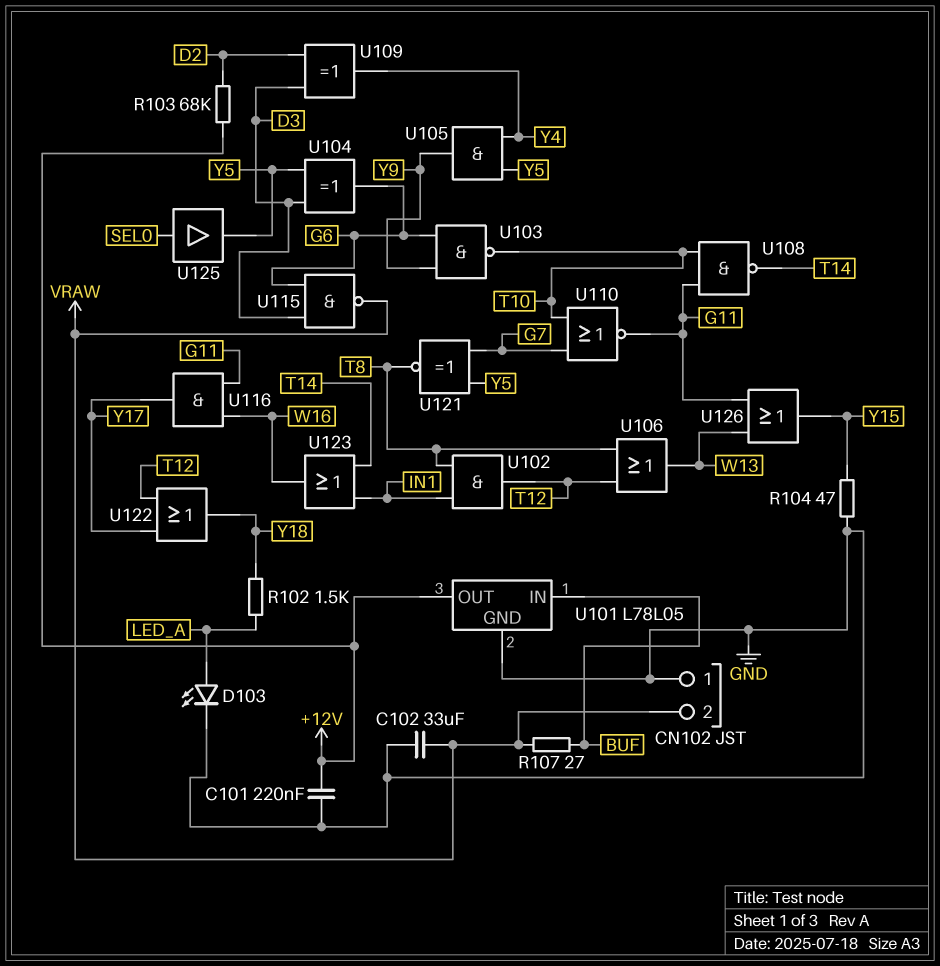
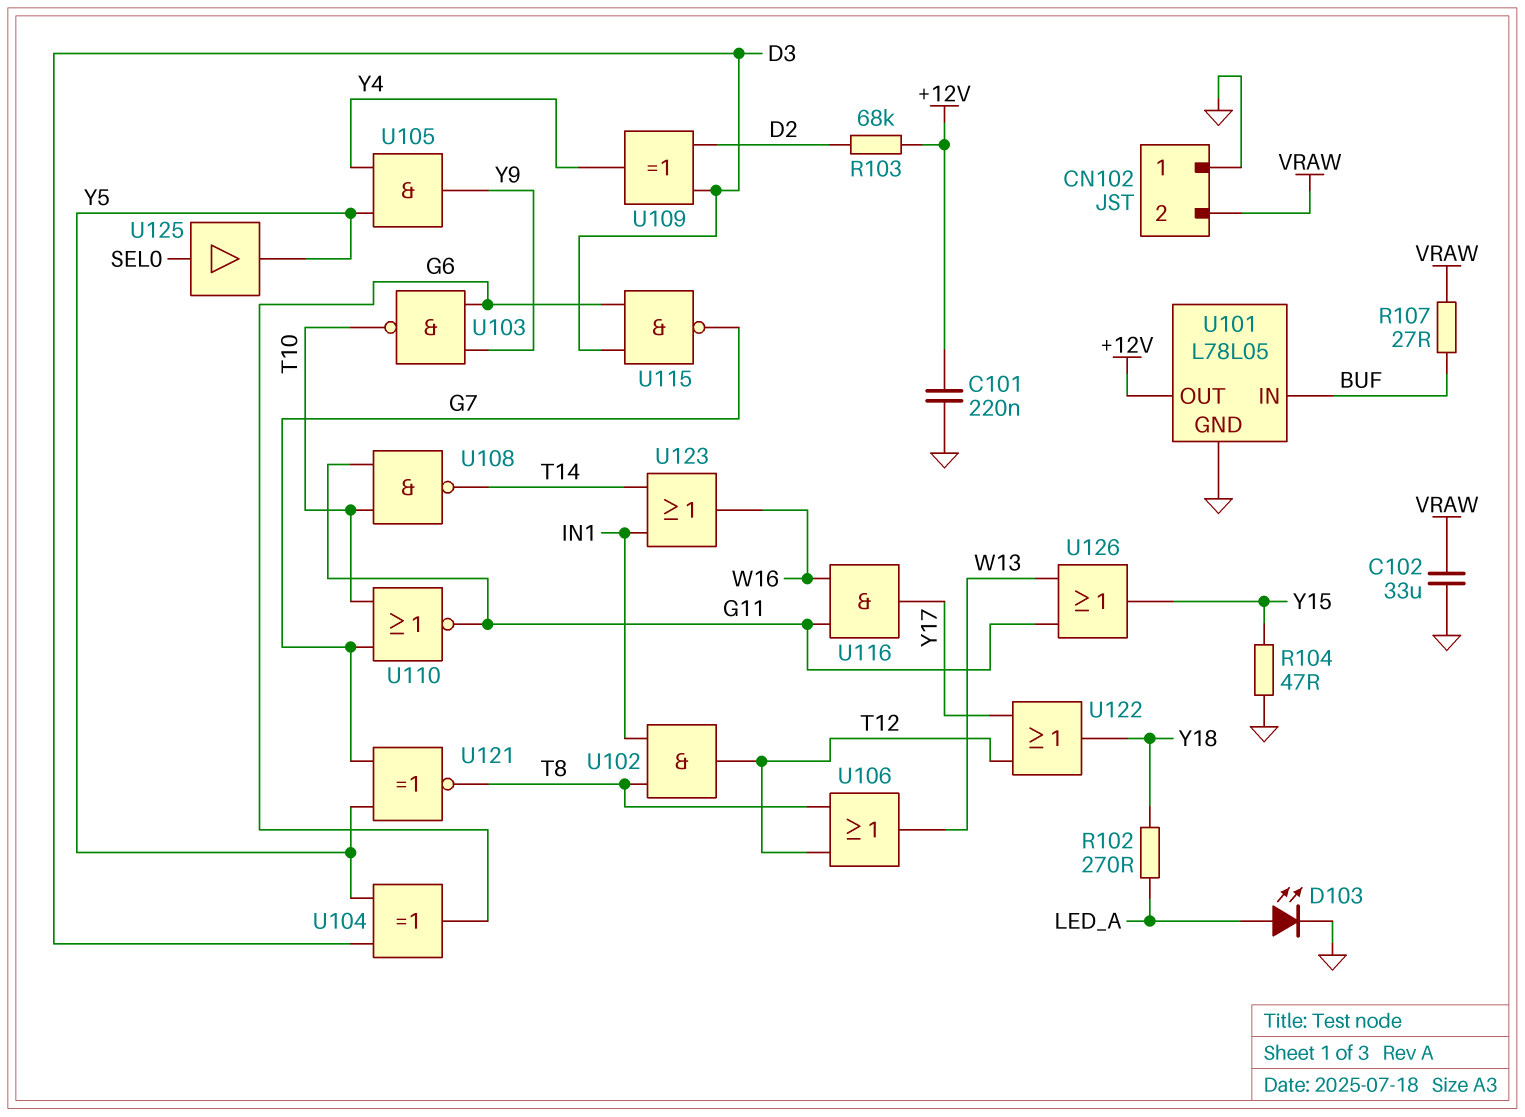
R102: 1.5k (LED_A, Y18) -> 270 (LED_A, Y18)
U115: NAND (in D3, in G6, out VRAW) -> NAND (in D3, in G6, out G7)

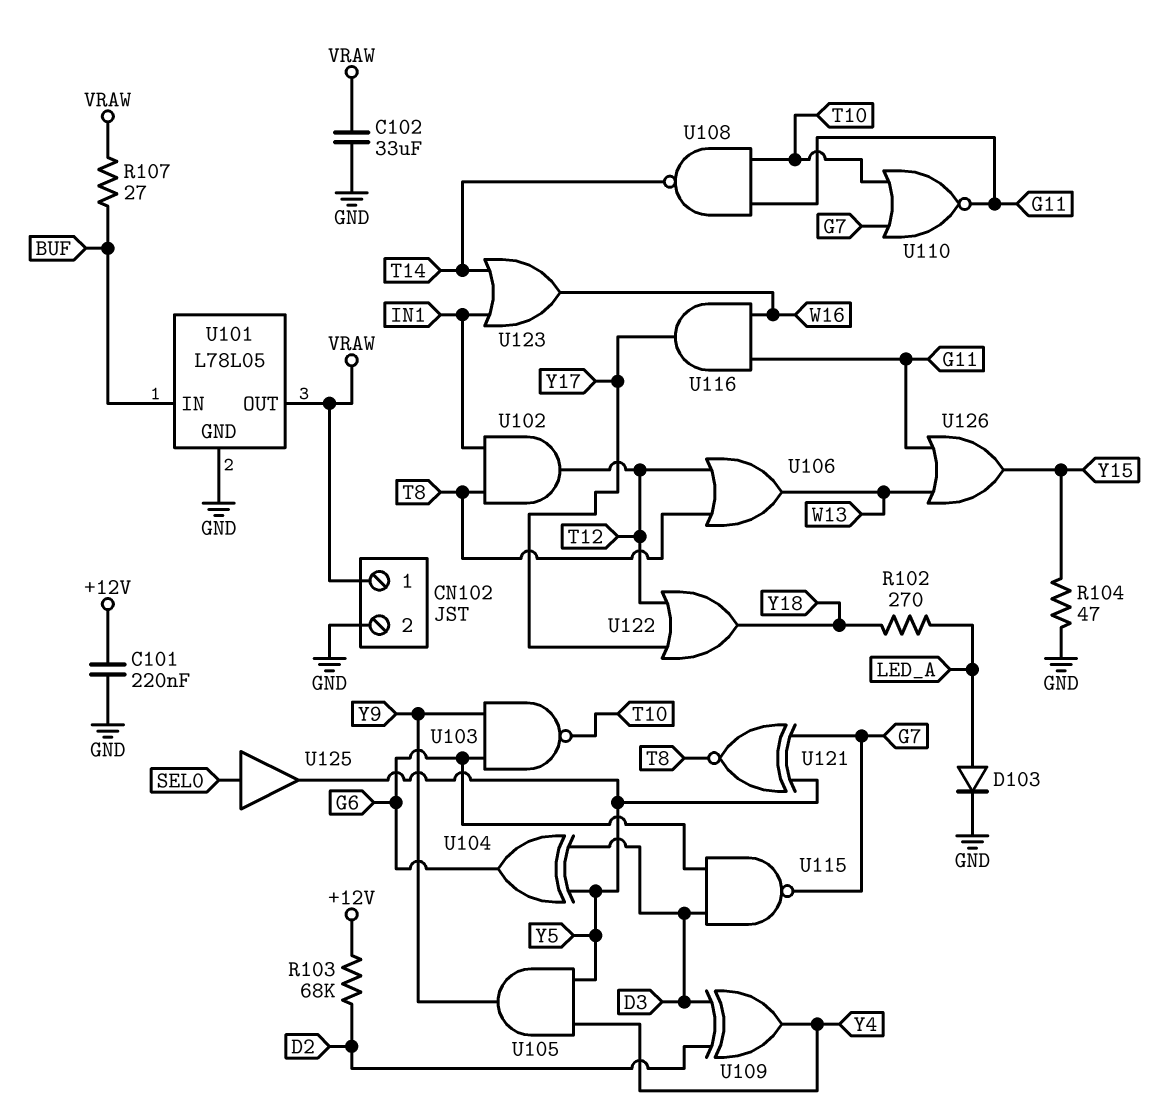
CN102 pin 1: GND -> VRAW
CN102 pin 2: VRAW -> GND
D103: LED (A LED_A, K GND) -> diode (A LED_A, K GND)
U101 pin OUT: +12V -> VRAW

